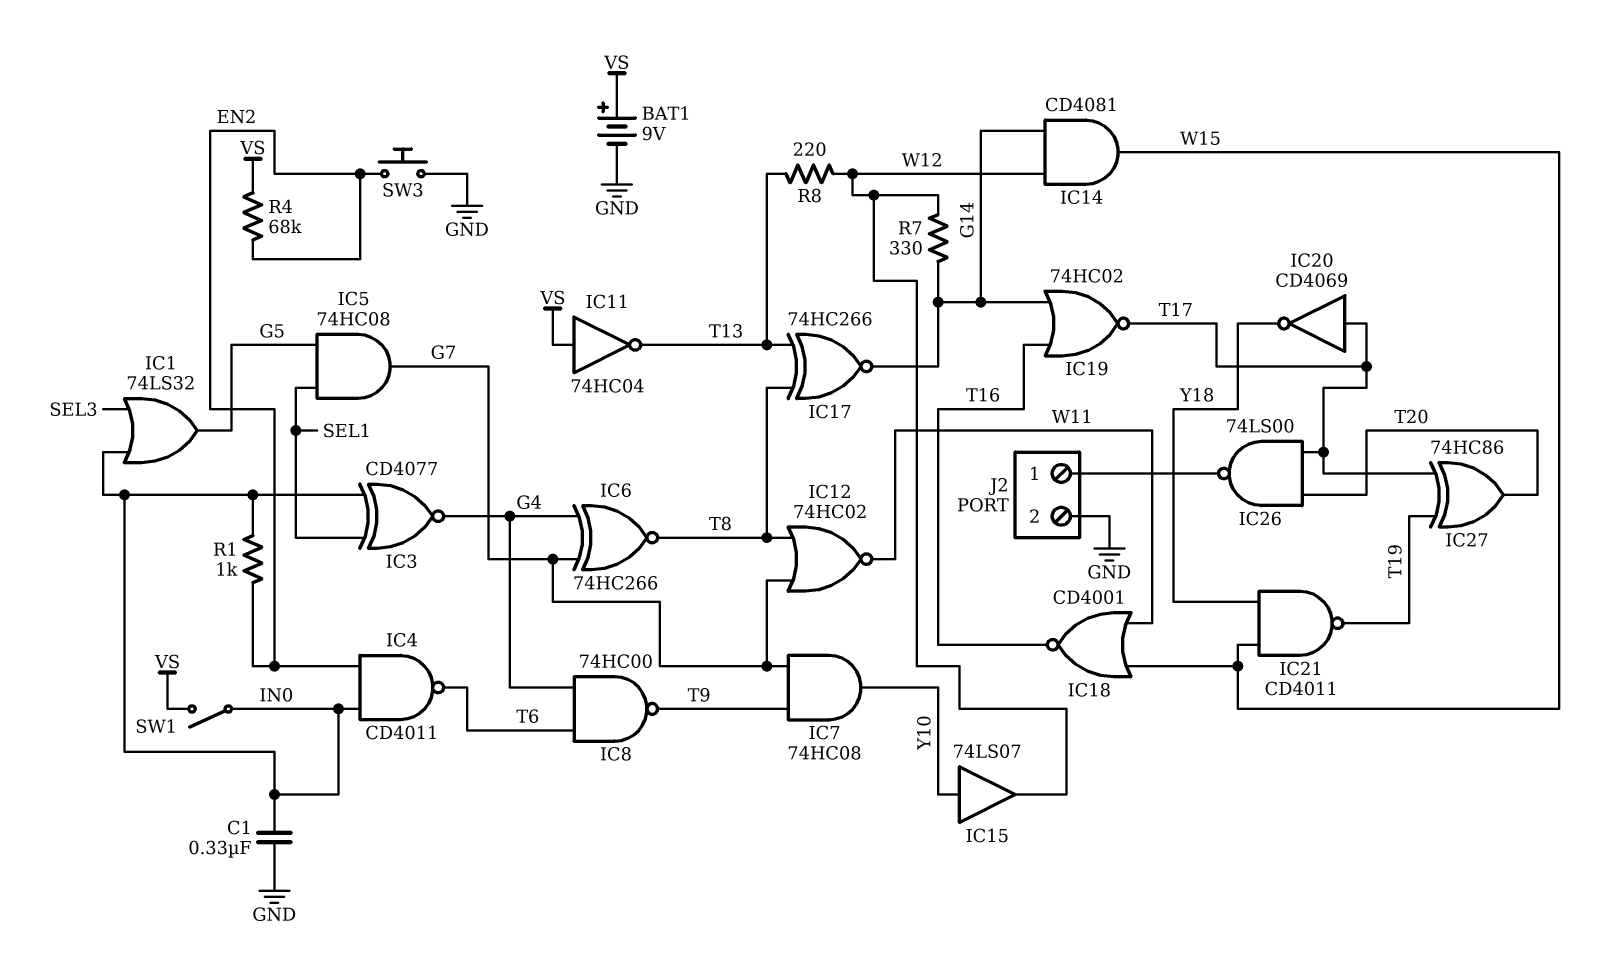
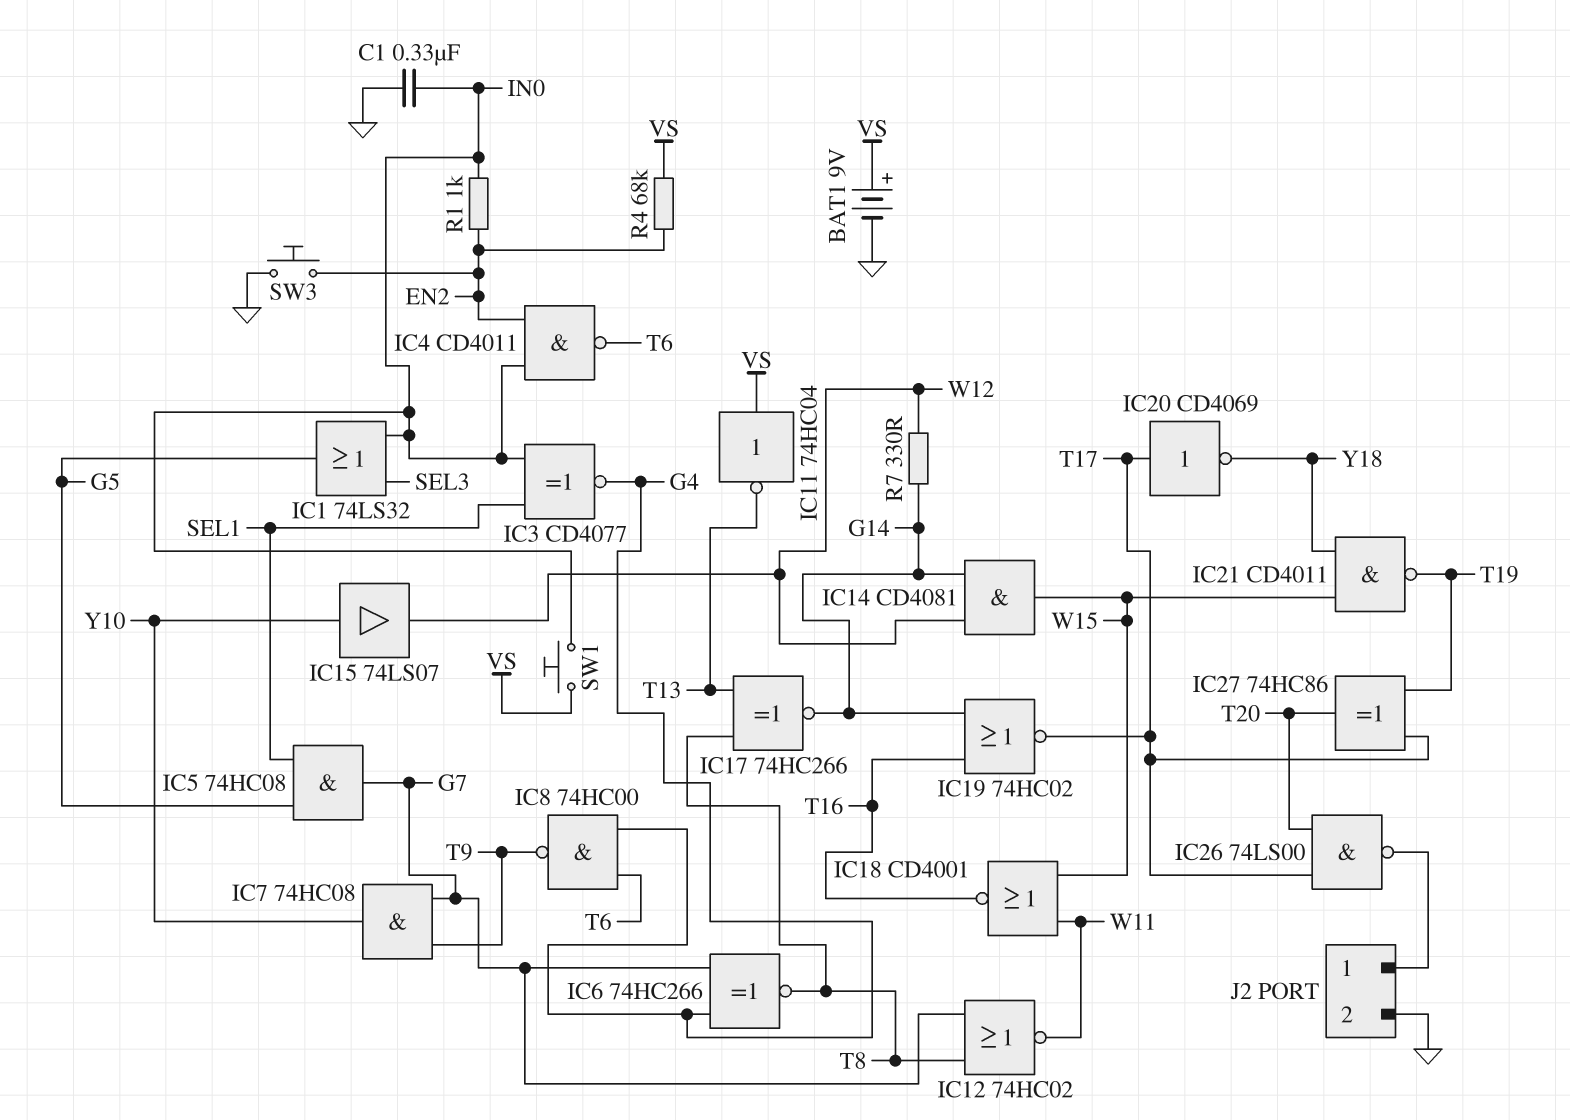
R8: 220 (T13, W12) -> none
SW1: switch (IN0, VS) -> button (IN0, VS)

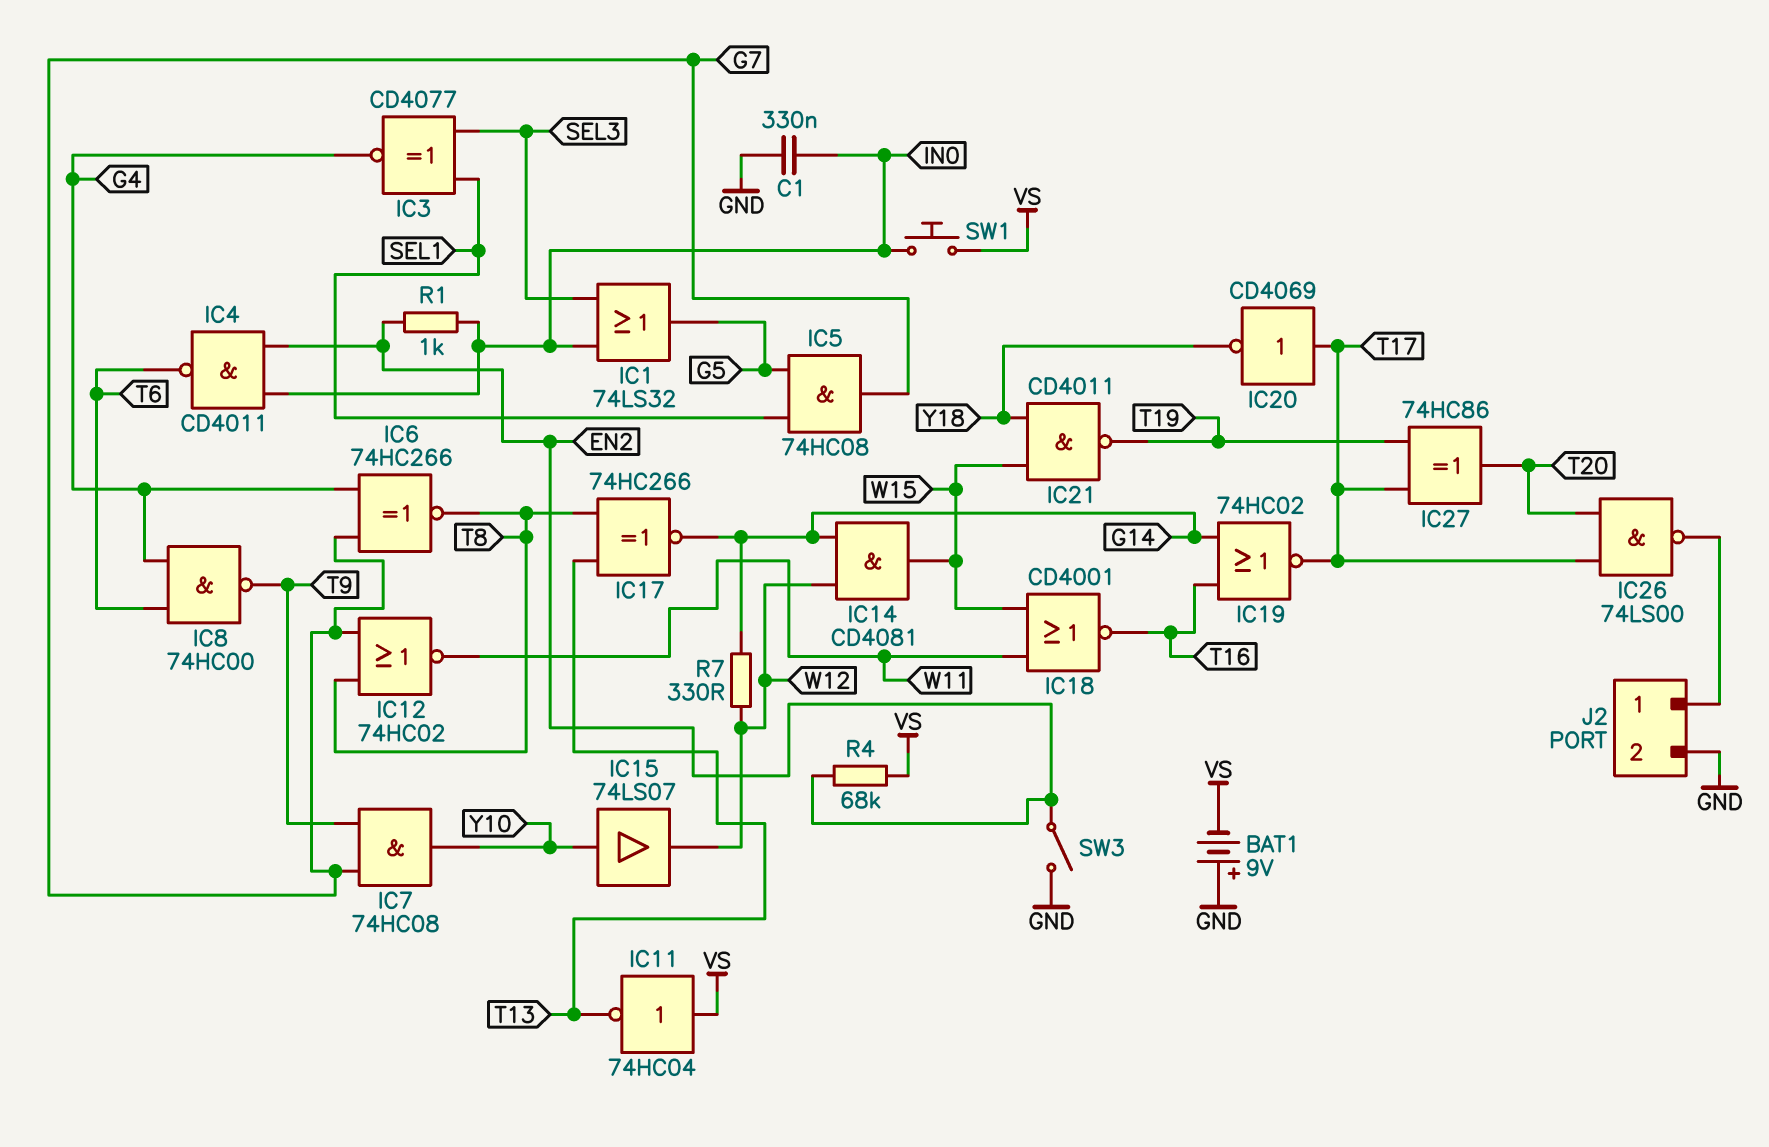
BAT1: 9V (plus VS, minus GND) -> 9V (plus GND, minus VS)
IC3: XNOR CD4077 (in IN0, in SEL1, out G4) -> XNOR CD4077 (in SEL1, in SEL3, out G4)
SW3: button (EN2, GND) -> switch (EN2, GND)

